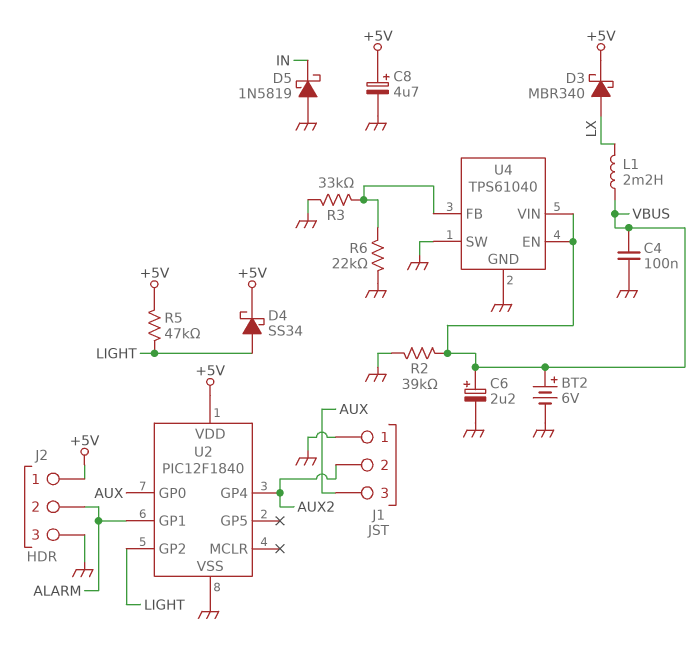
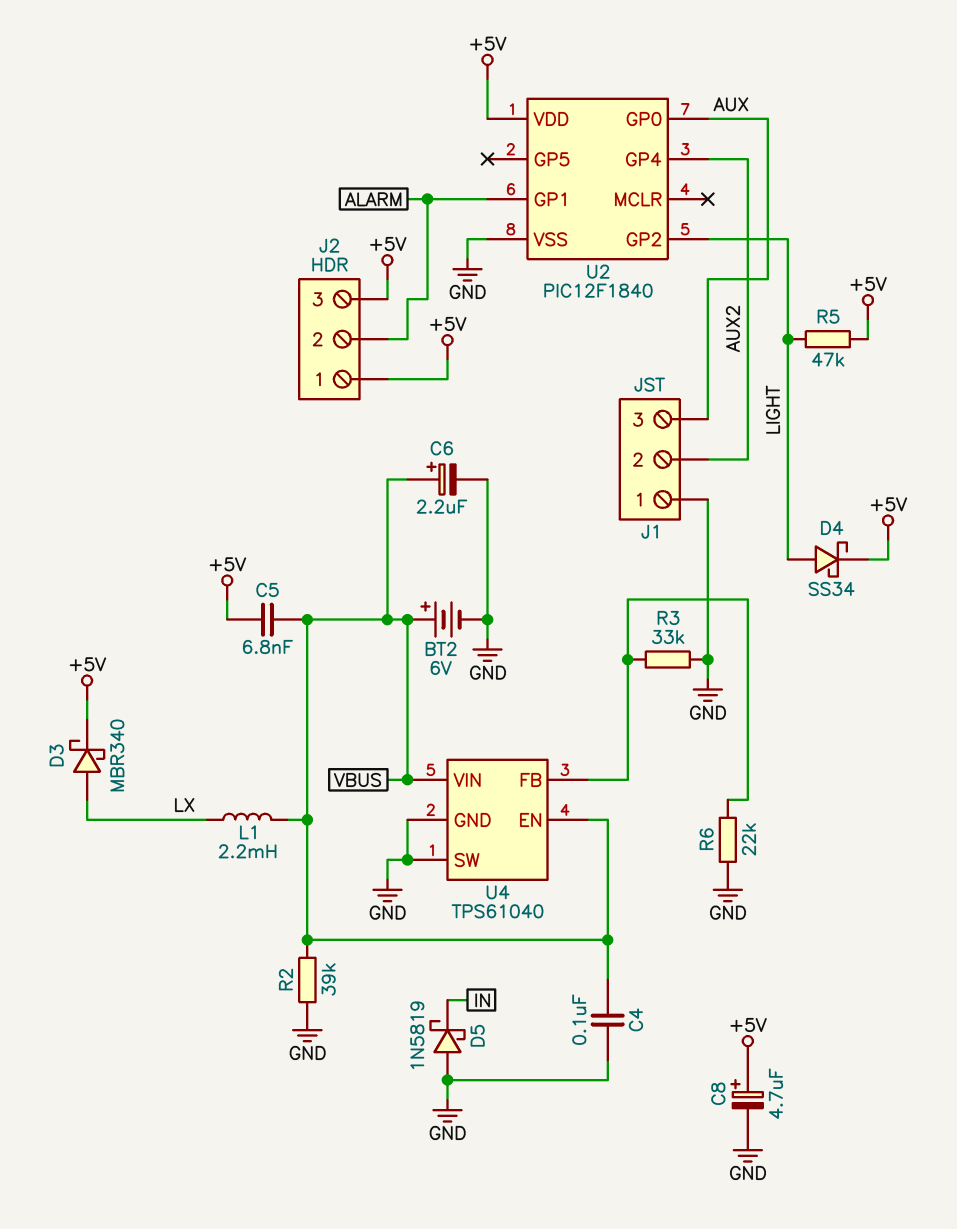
C5: none -> 6.8nF (+5V, VBUS)
J2 pin 3: GND -> +5V

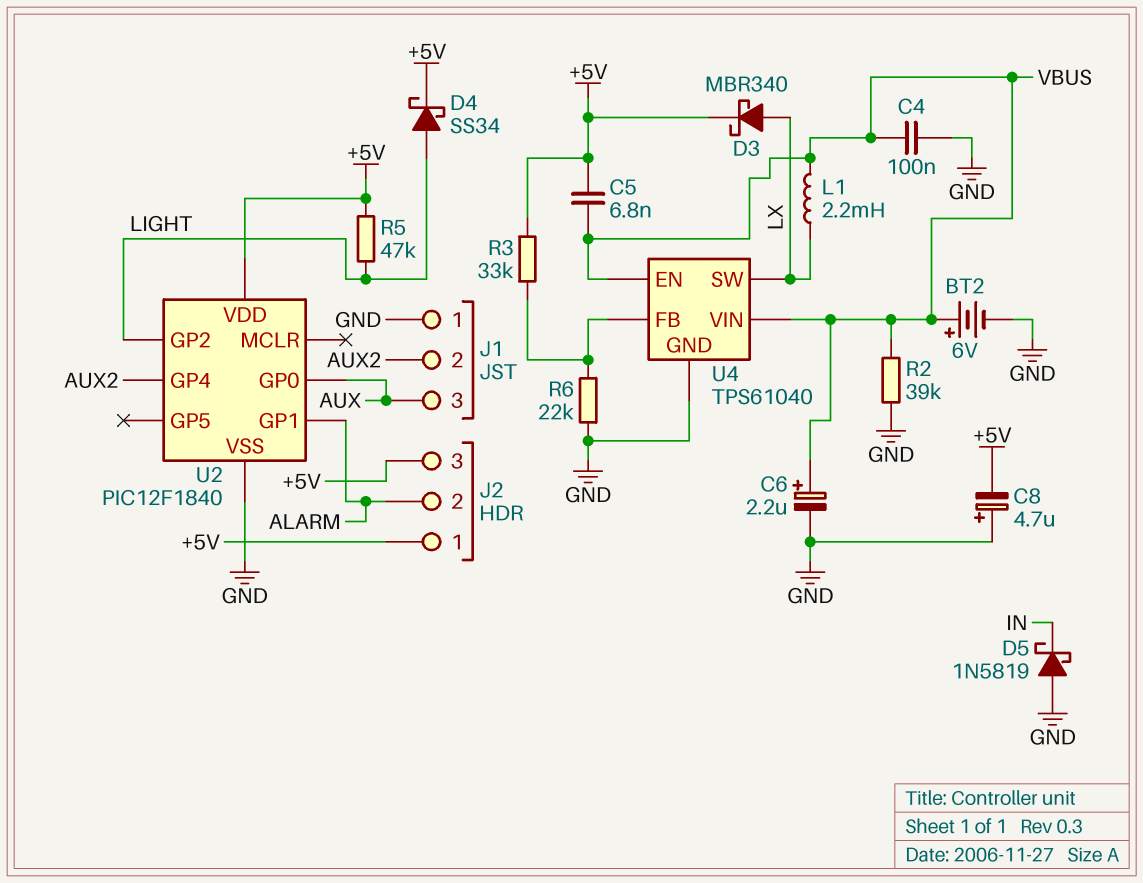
C8: 4.7uF (plus +5V, minus GND) -> 4.7uF (plus GND, minus +5V)
R3: 33k (GND, U4/FB) -> 33k (+5V, U4/FB)
U4 pin SW: GND -> LX

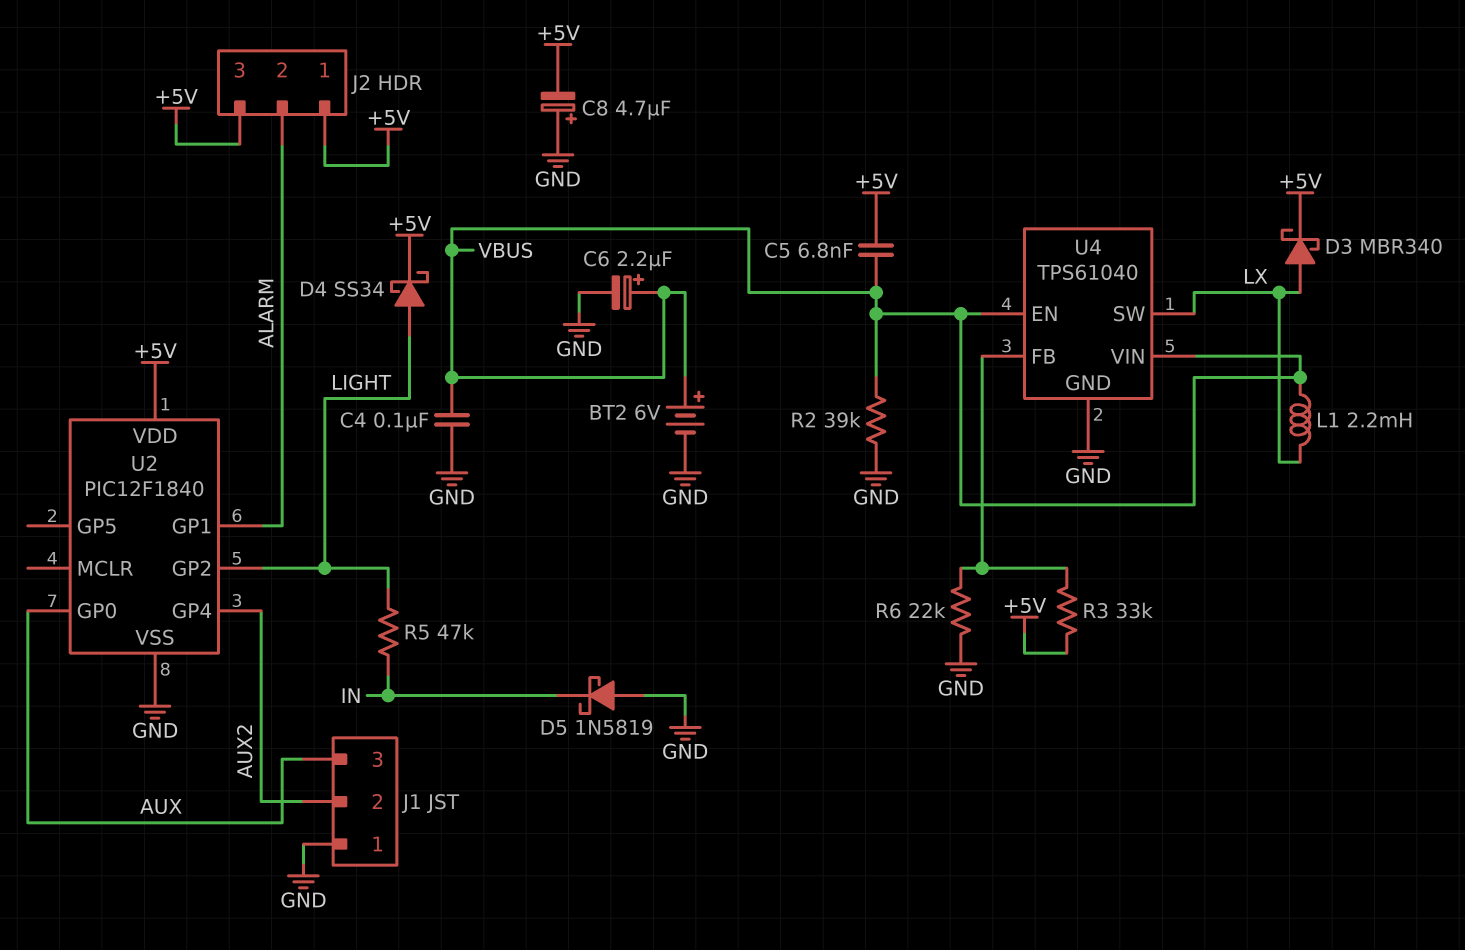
R5: 47k (+5V, LIGHT) -> 47k (IN, LIGHT)

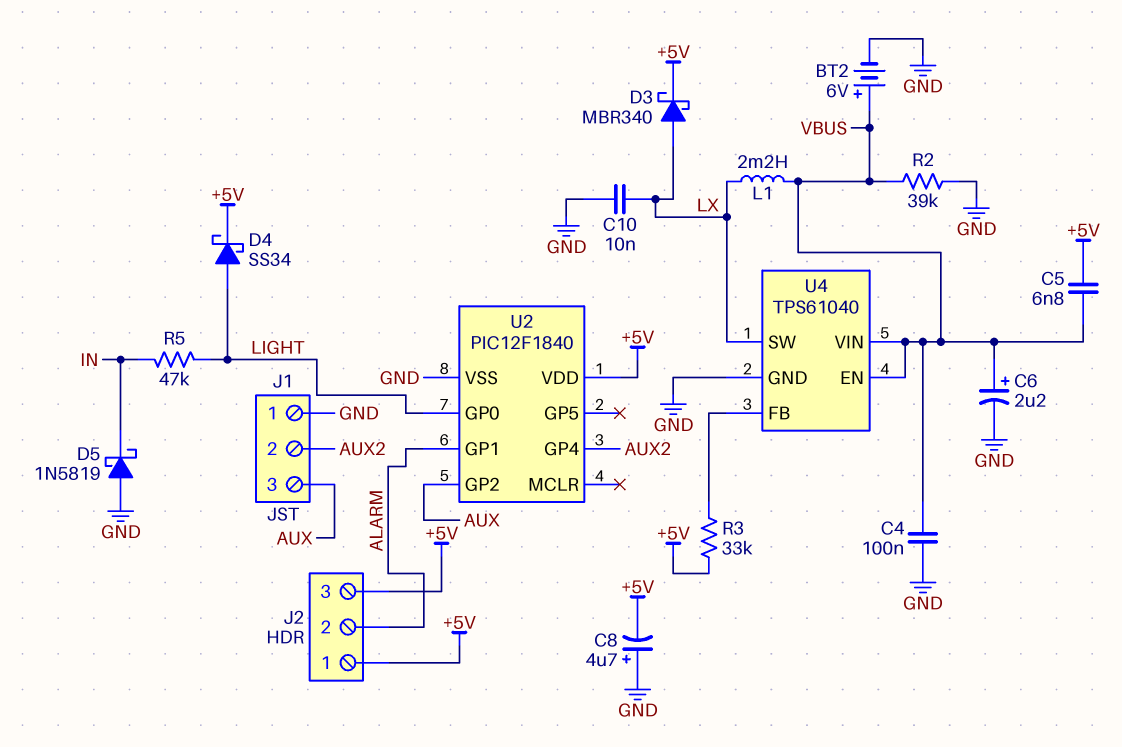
C10: none -> 10nF (GND, LX)
R6: 22k (GND, U4/FB) -> none
U2 pin GP0: AUX -> LIGHT
U2 pin GP2: LIGHT -> AUX

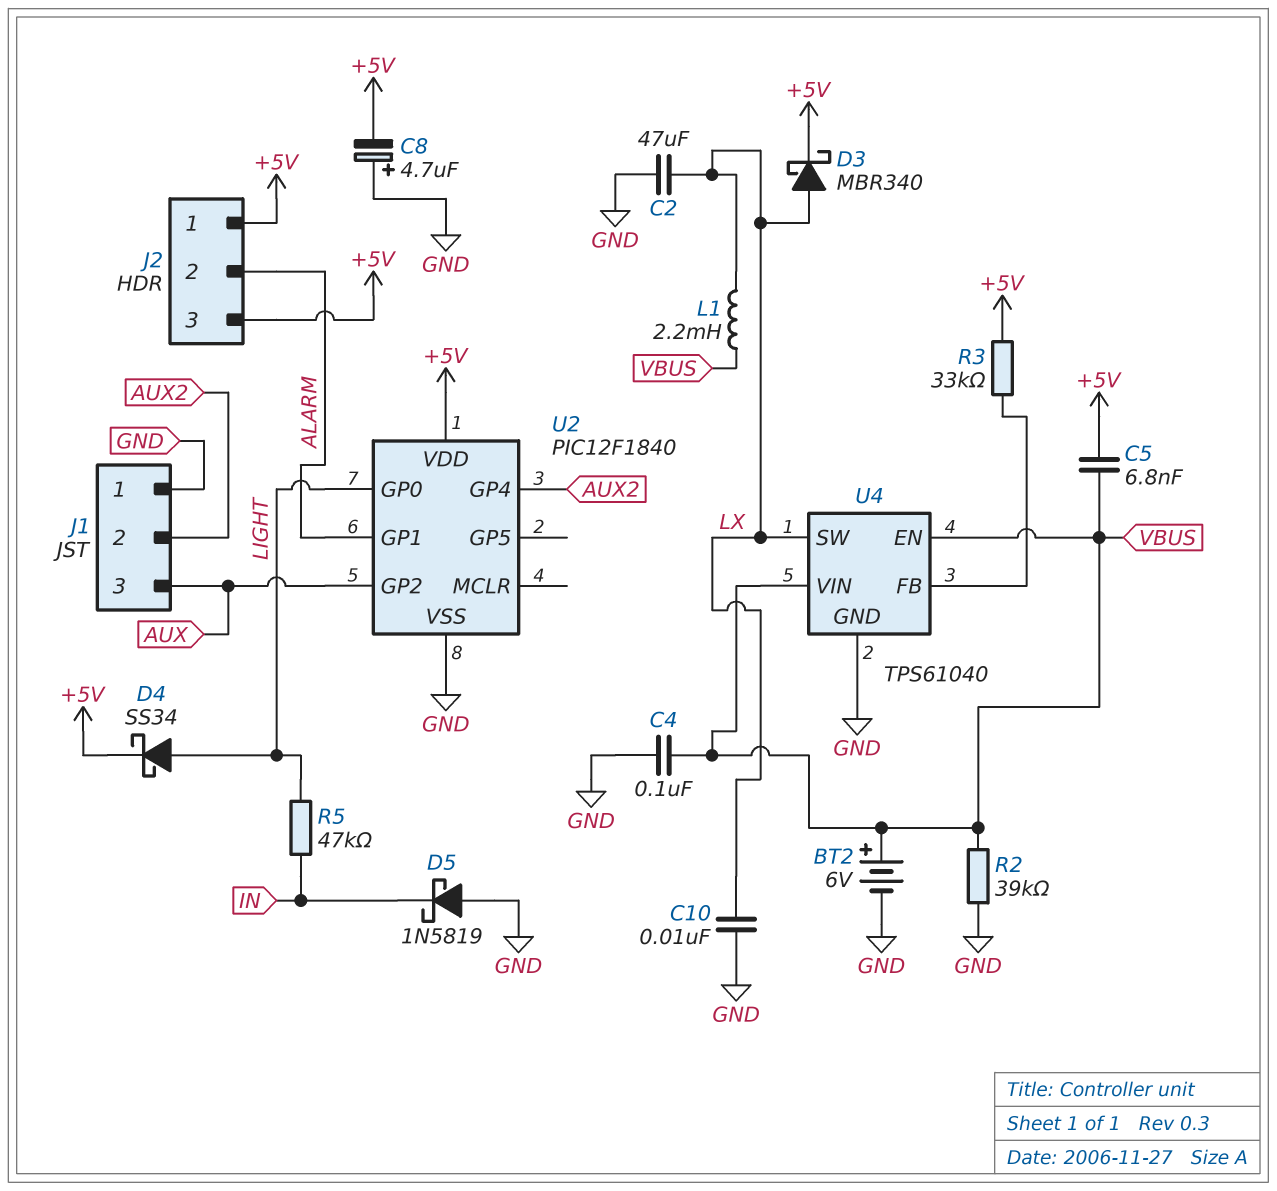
C2: none -> 47uF (GND, LX)
C6: 2.2uF (plus VBUS, minus GND) -> none

